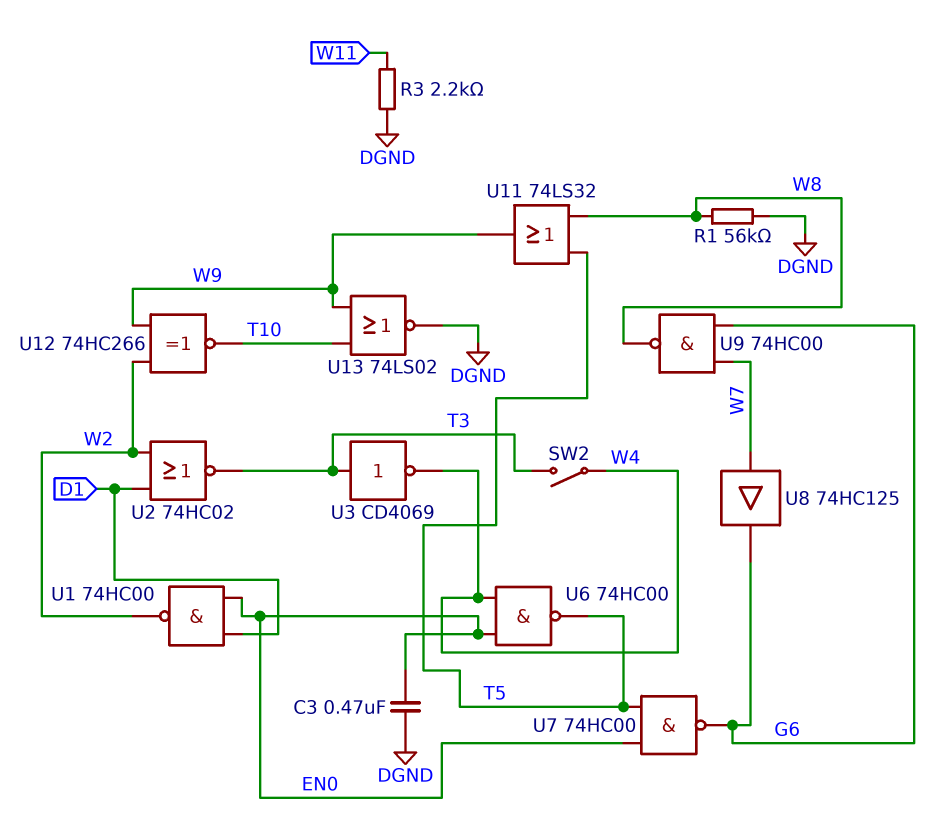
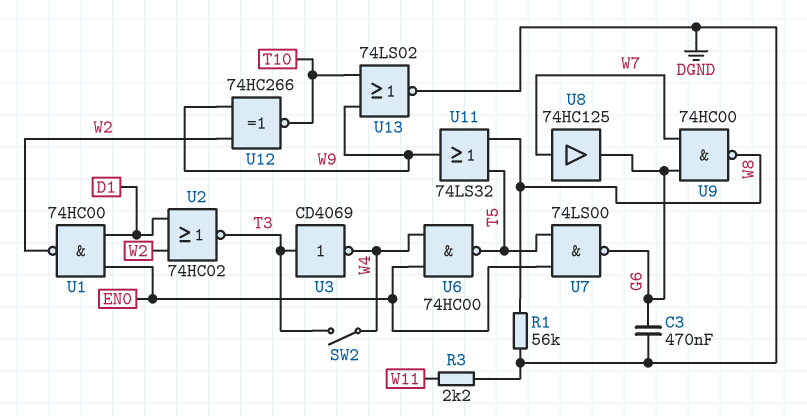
C3: 470nF (DGND, EN0) -> 470nF (DGND, G6)
U7: NAND 74HC00 (in EN0, in T5, out G6) -> NAND 74LS00 (in EN0, in T5, out G6)

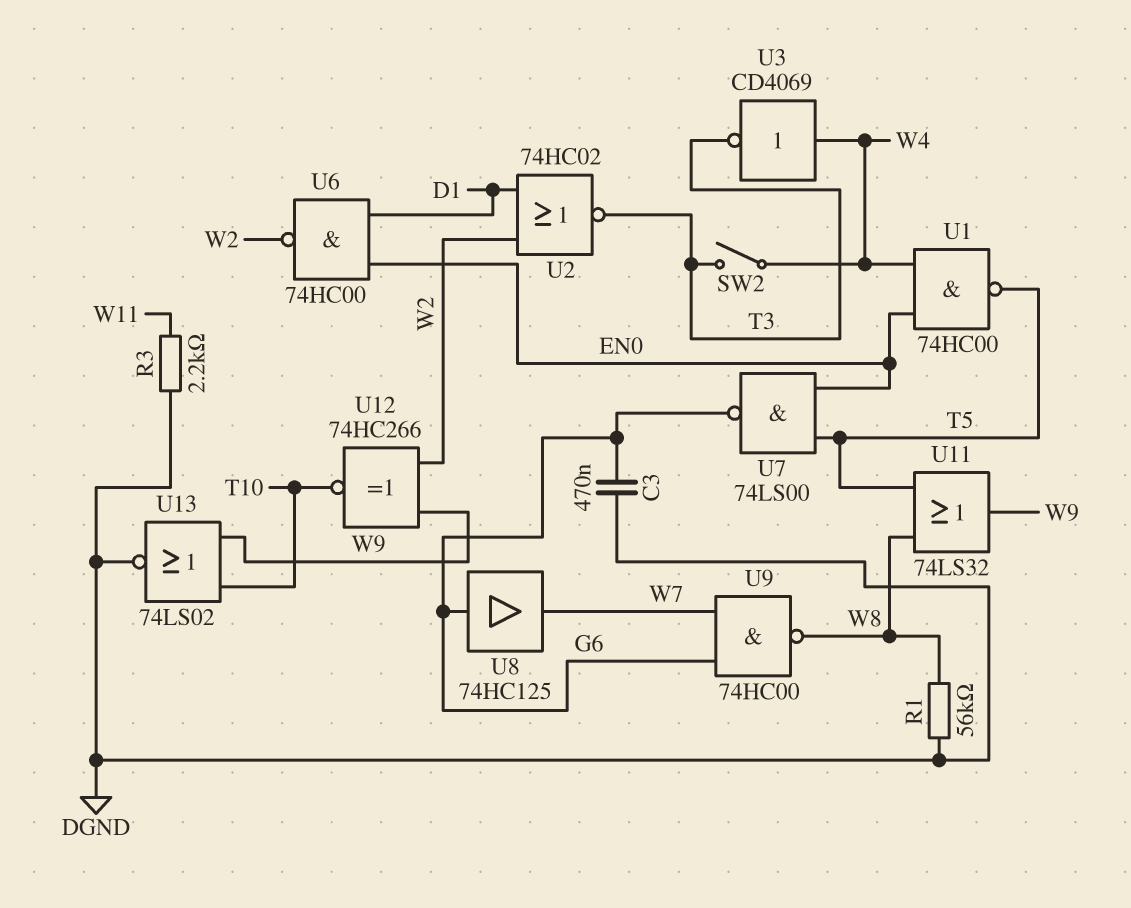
U1: NAND 74HC00 (in D1, in EN0, out W2) -> NAND 74HC00 (in EN0, in W4, out T5)
U3: NOT CD4069 (in T3, out W4) -> NOT CD4069 (in W4, out T3)
U6: NAND 74HC00 (in EN0, in W4, out T5) -> NAND 74HC00 (in D1, in EN0, out W2)
U8: buffer 74HC125 (in W7, out G6) -> buffer 74HC125 (in G6, out W7)

